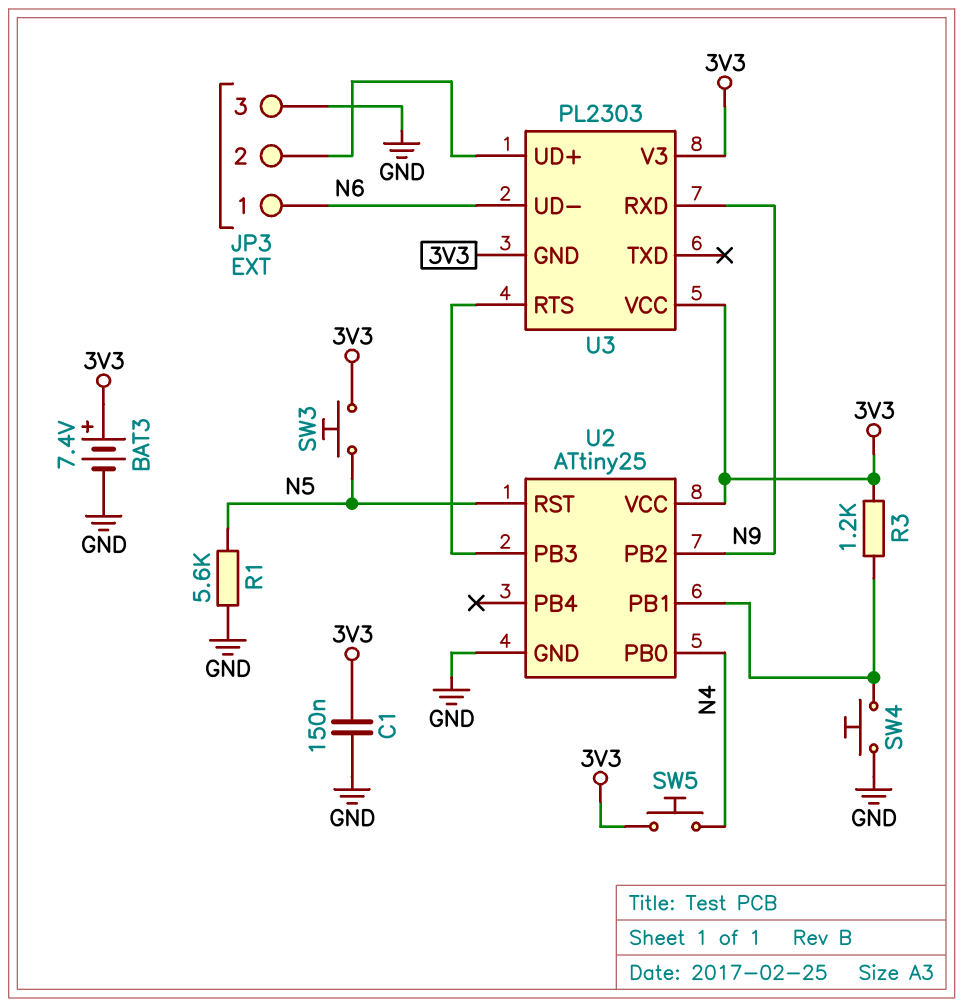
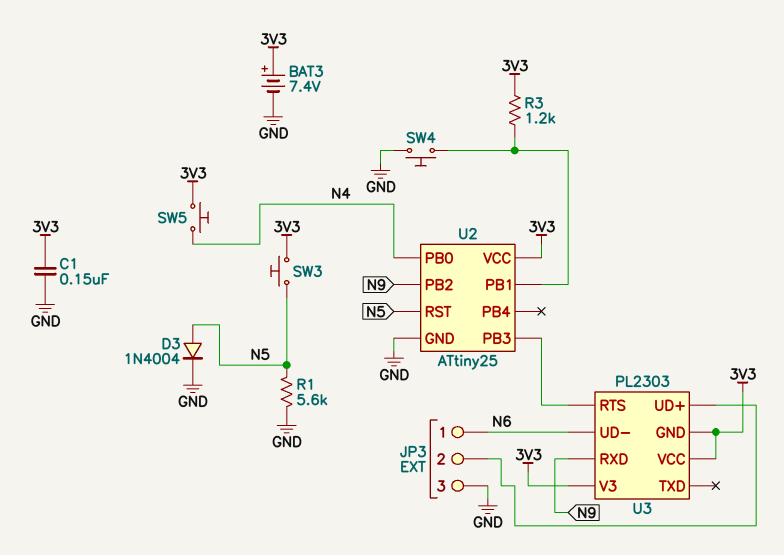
D3: none -> diode 1N4004 (A N5, K GND)

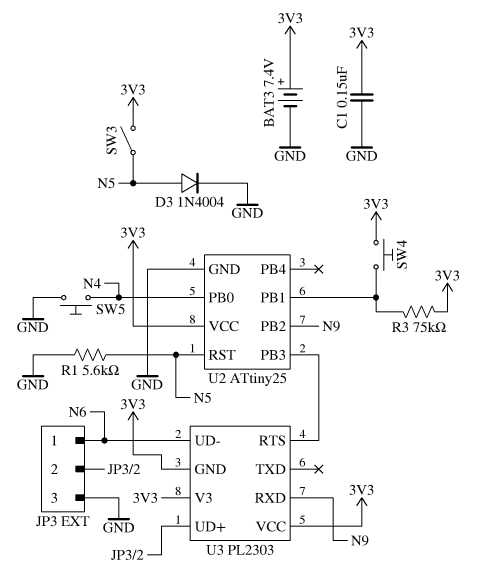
R3: 1.2k (3V3, U2/PB1) -> 75k (3V3, U2/PB1)
SW3: button (3V3, N5) -> switch (3V3, N5)
SW4: button (GND, U2/PB1) -> button (3V3, U2/PB1)
SW5: button (3V3, N4) -> button (GND, N4)

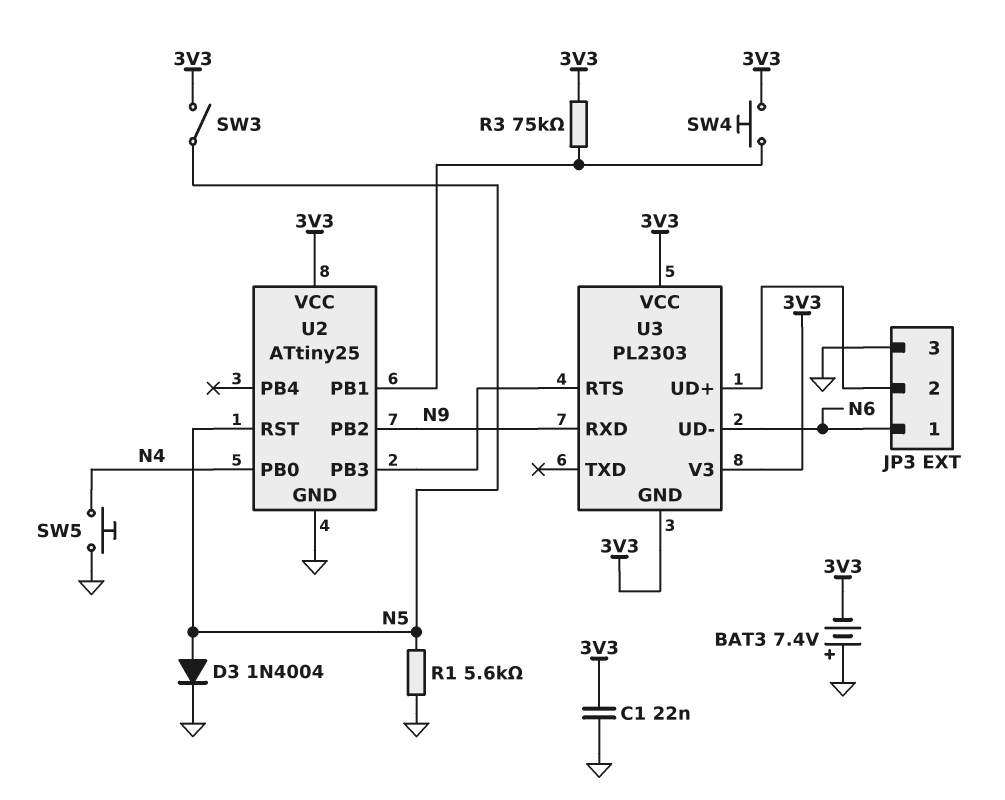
BAT3: 7.4V (plus 3V3, minus GND) -> 7.4V (plus GND, minus 3V3)
C1: 150nF (3V3, GND) -> 22nF (3V3, GND)

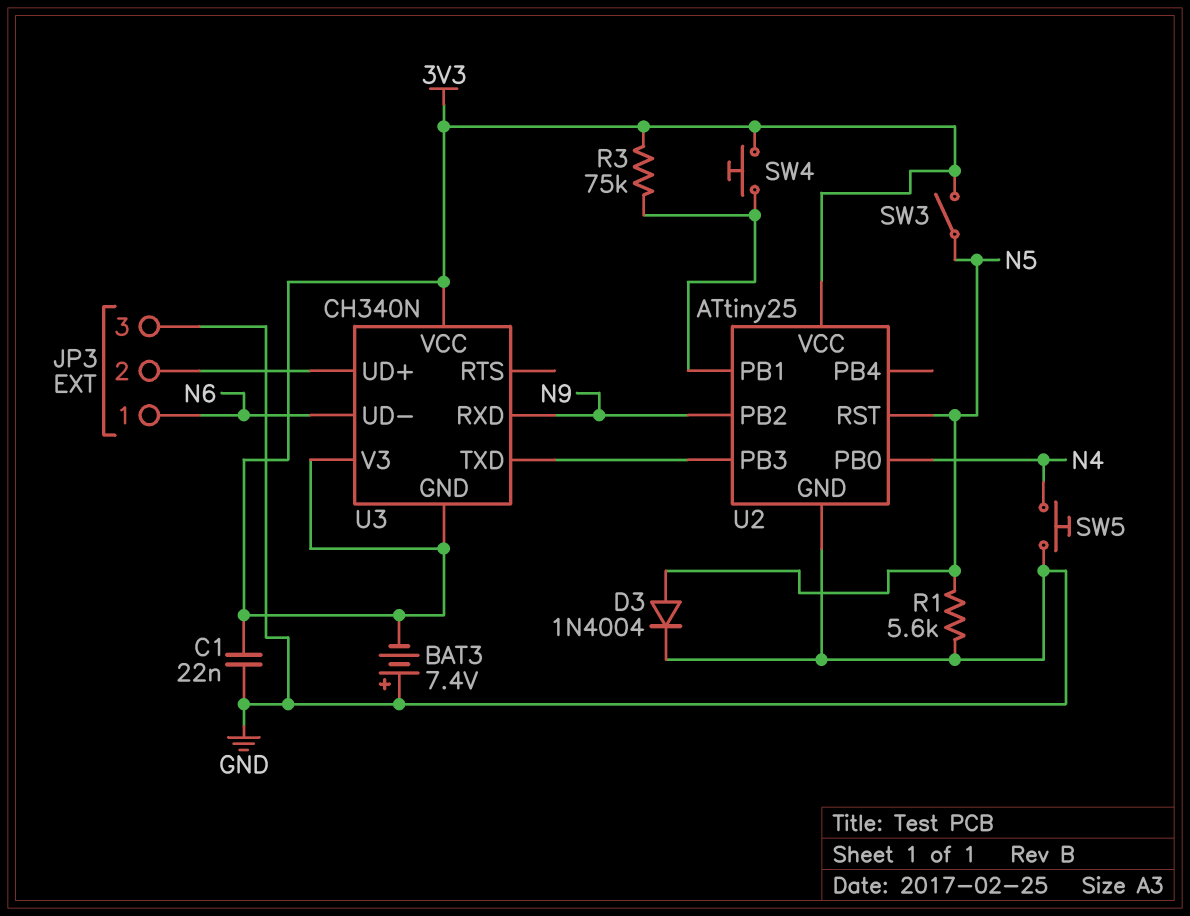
U3: PL2303 -> CH340N
U3 pin RTS: U2/PB3 -> none
U3 pin TXD: none -> U2/PB3

